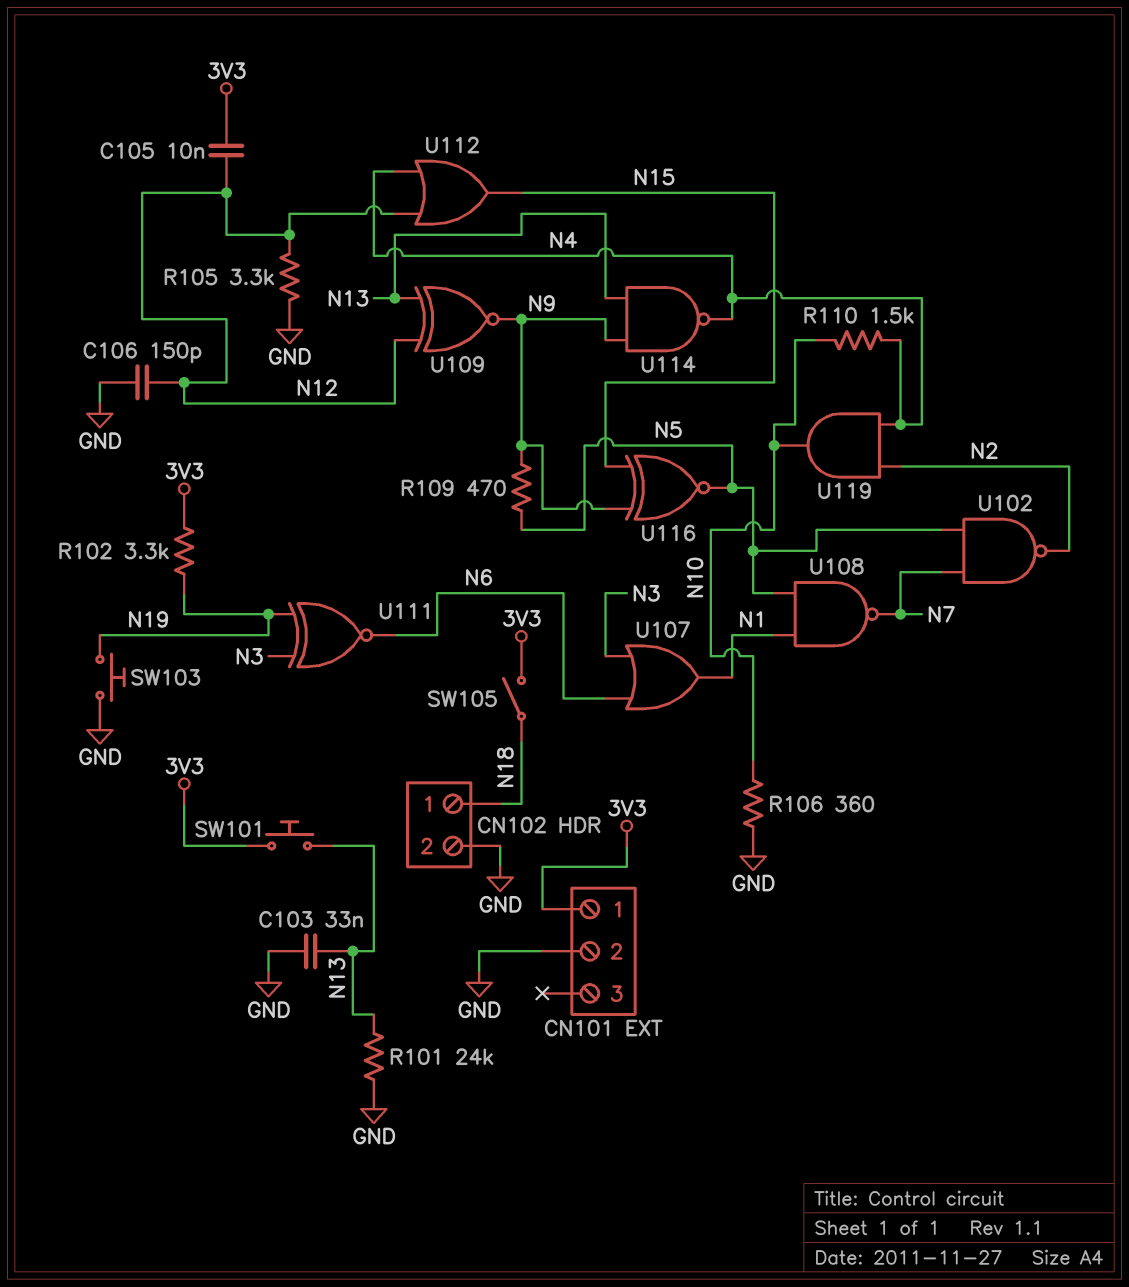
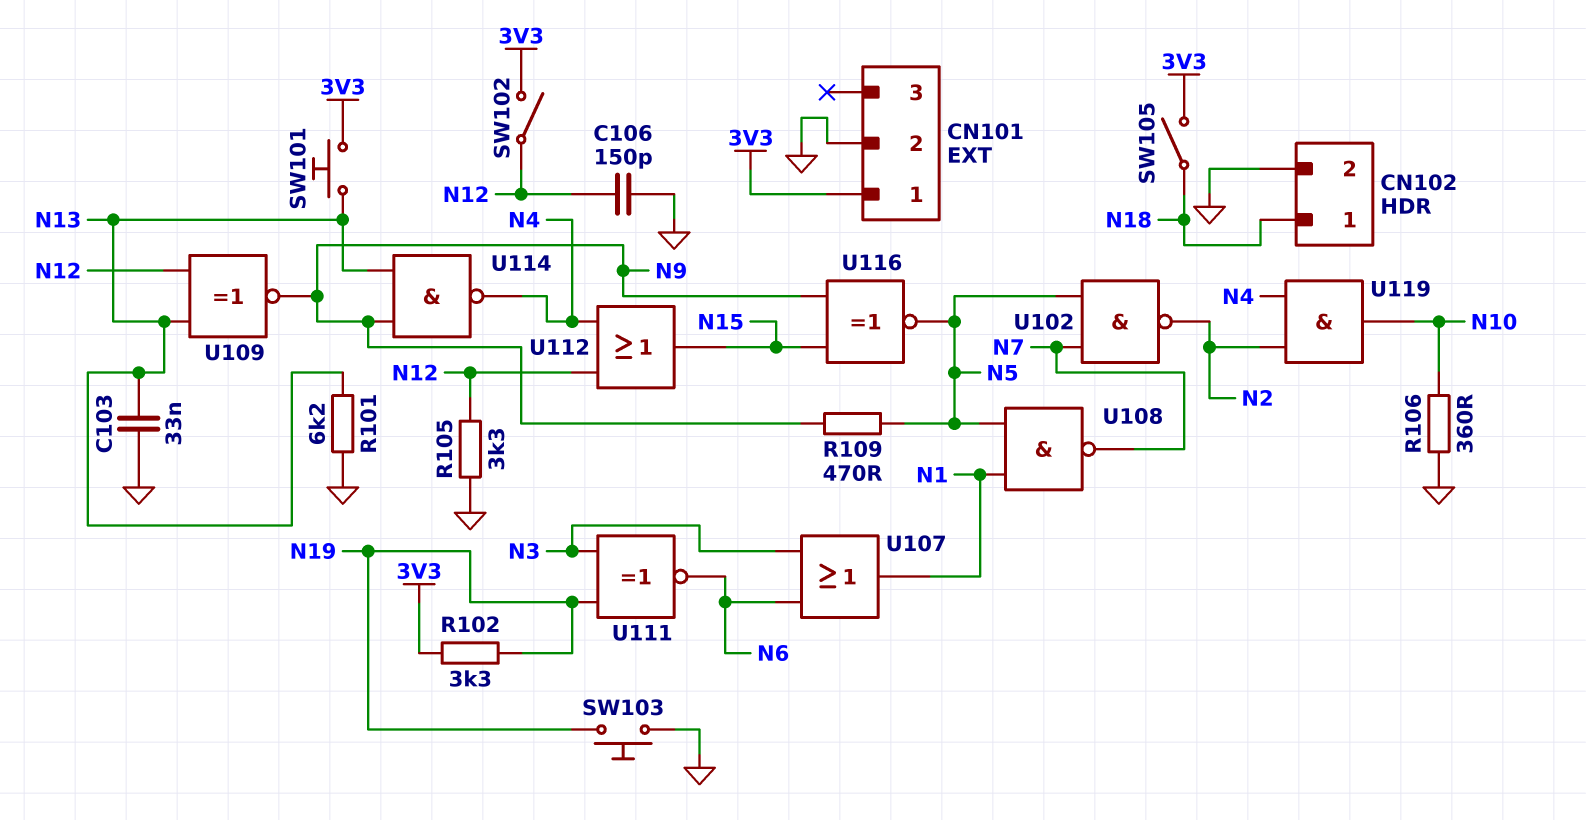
C105: 10nF (3V3, N12) -> none
R101: 24k (GND, N13) -> 6.2k (GND, N13)
R110: 1.5k (N4, N10) -> none
SW102: none -> switch (3V3, N12)

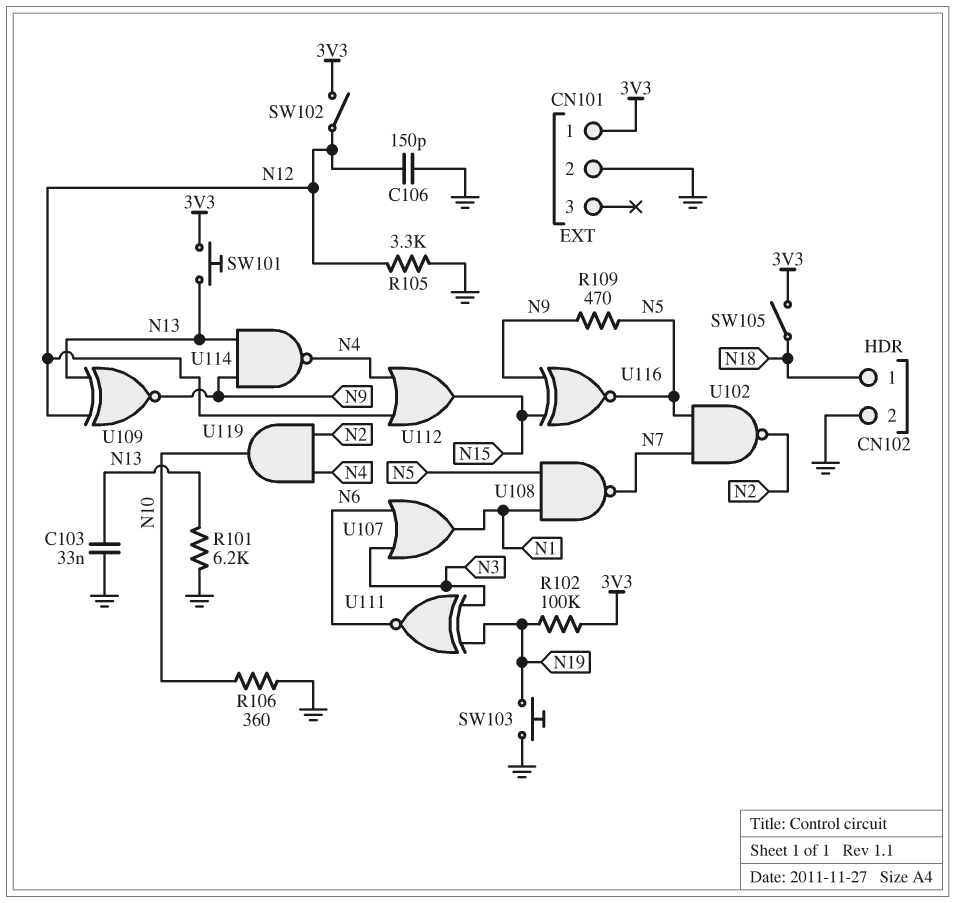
R102: 3.3k (3V3, N19) -> 100k (3V3, N19)

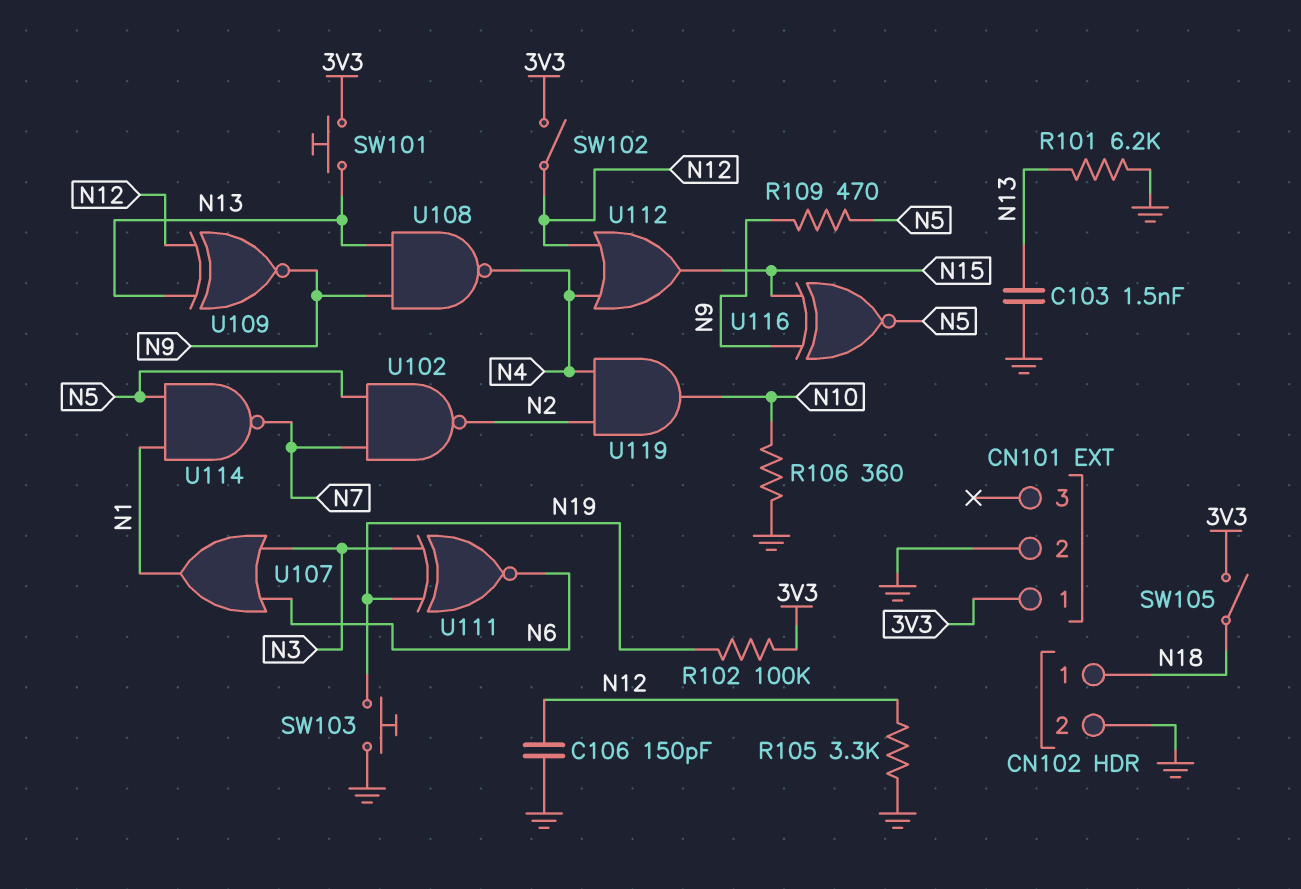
C103: 33nF (GND, N13) -> 1.5nF (GND, N13)
U108: NAND (in N1, in N5, out N7) -> NAND (in N9, in N13, out N4)
U114: NAND (in N9, in N13, out N4) -> NAND (in N1, in N5, out N7)

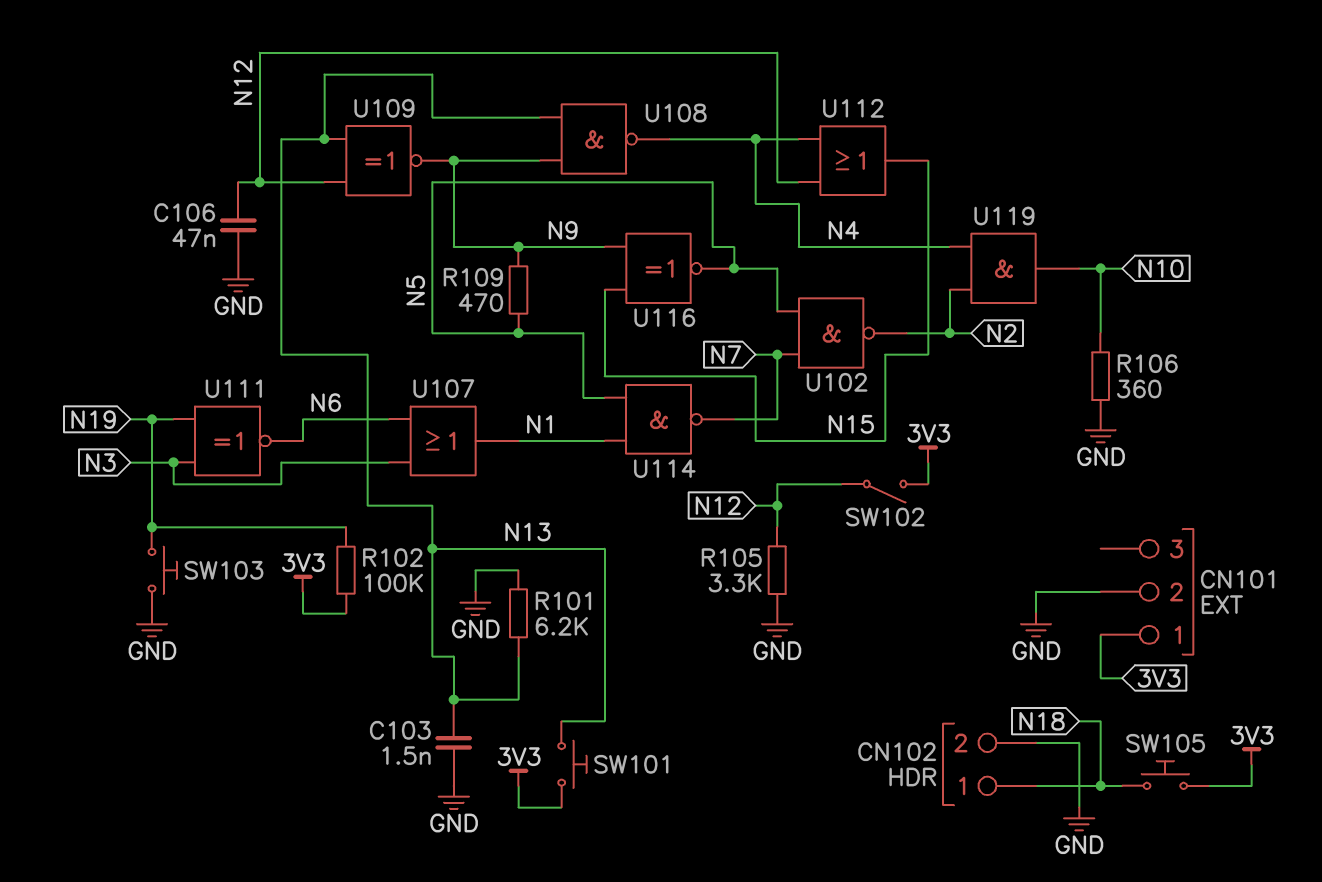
C106: 150pF (GND, N12) -> 47nF (GND, N12)
SW105: switch (3V3, N18) -> button (3V3, N18)

